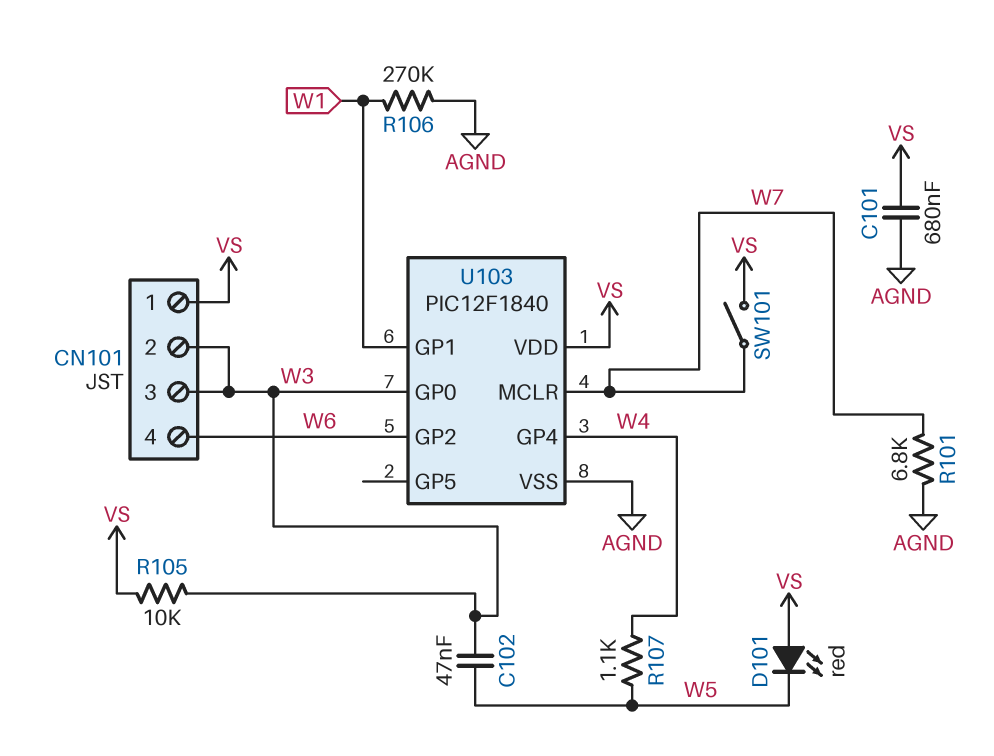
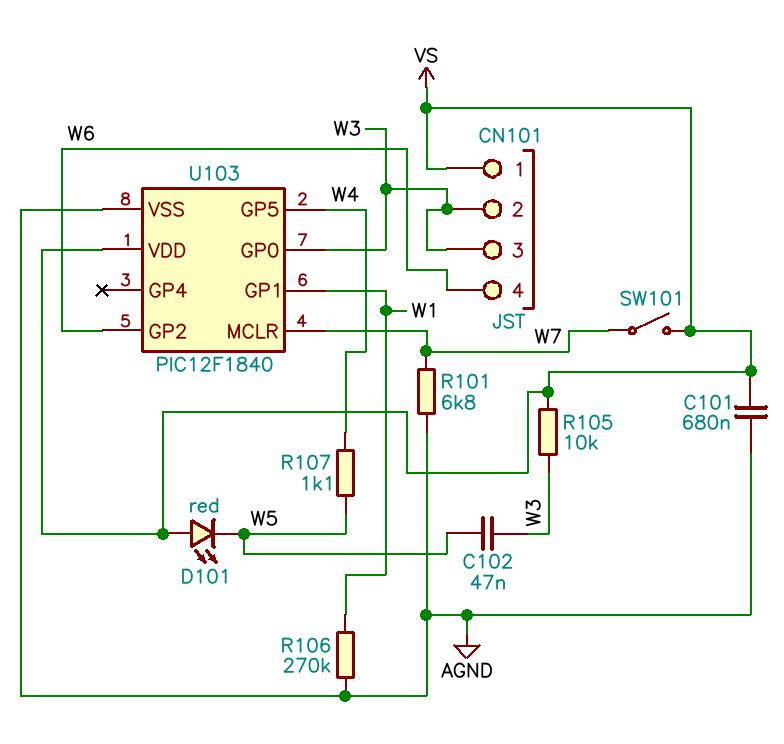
U103 pin GP4: W4 -> none
U103 pin GP5: none -> W4

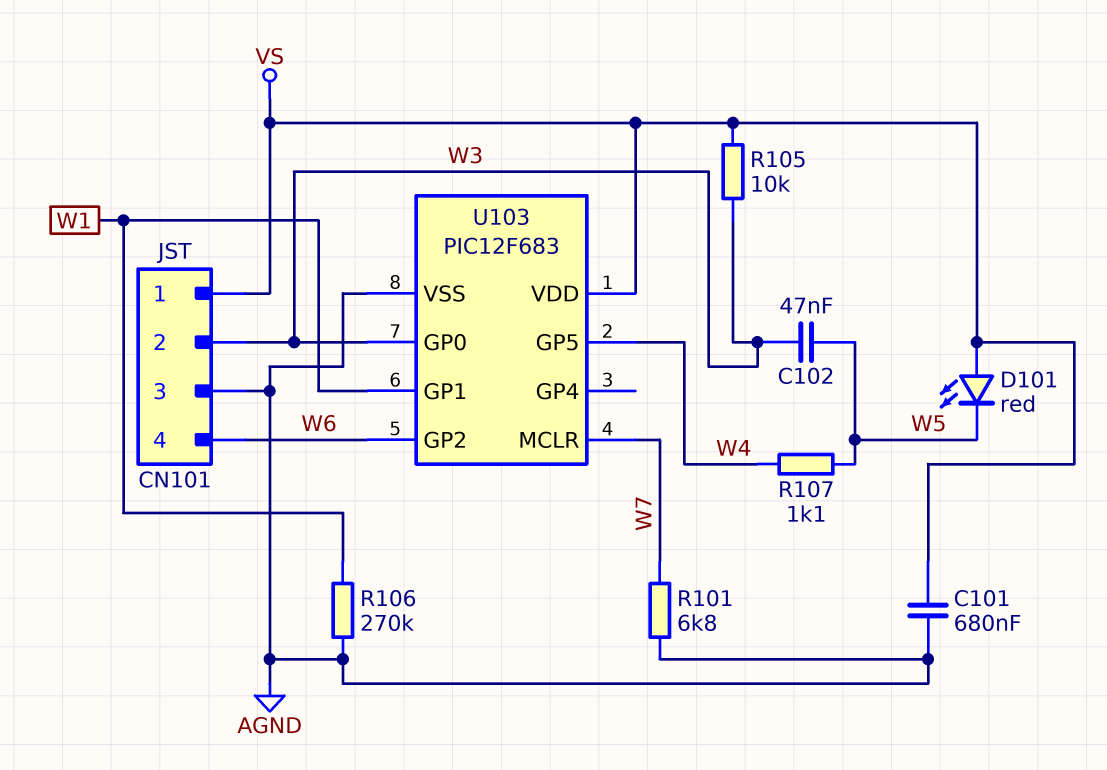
CN101 pin 3: W3 -> AGND
SW101: switch (VS, W7) -> none
U103: PIC12F1840 -> PIC12F683

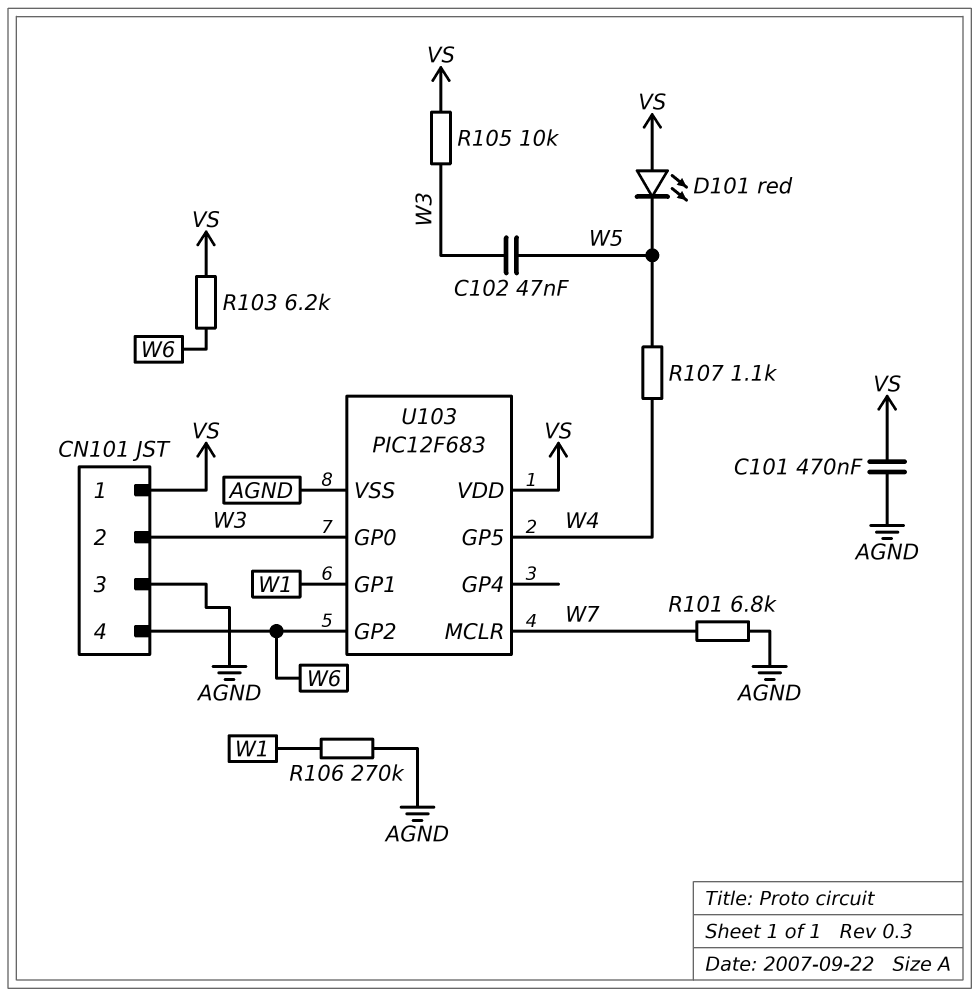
C101: 680nF (AGND, VS) -> 470nF (AGND, VS)
R103: none -> 6.2k (VS, W6)

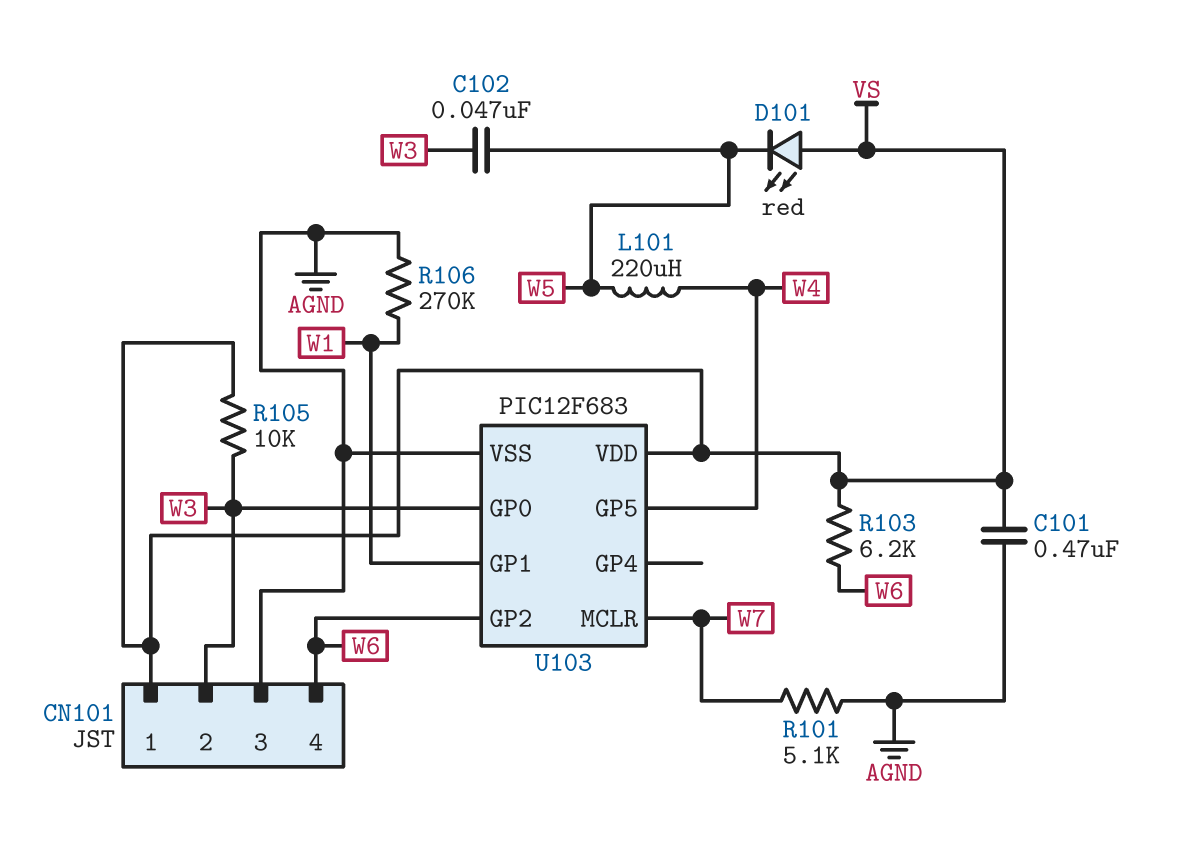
L101: none -> 220uH (W4, W5)
R101: 6.8k (AGND, W7) -> 5.1k (AGND, W7)
R107: 1.1k (W4, W5) -> none

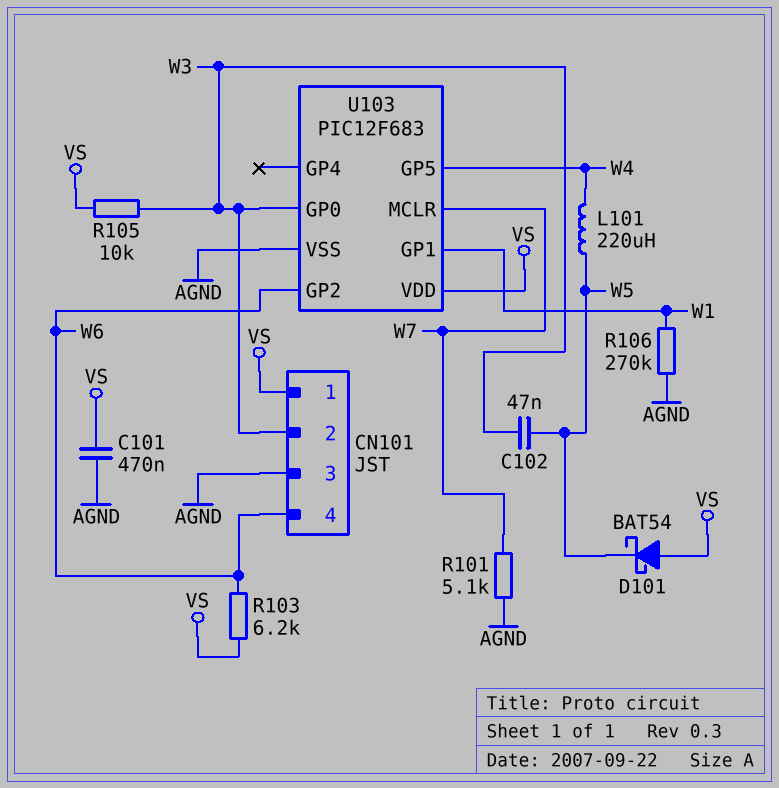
D101: LED red (A VS, K W5) -> schottky BAT54 (A VS, K W5)

